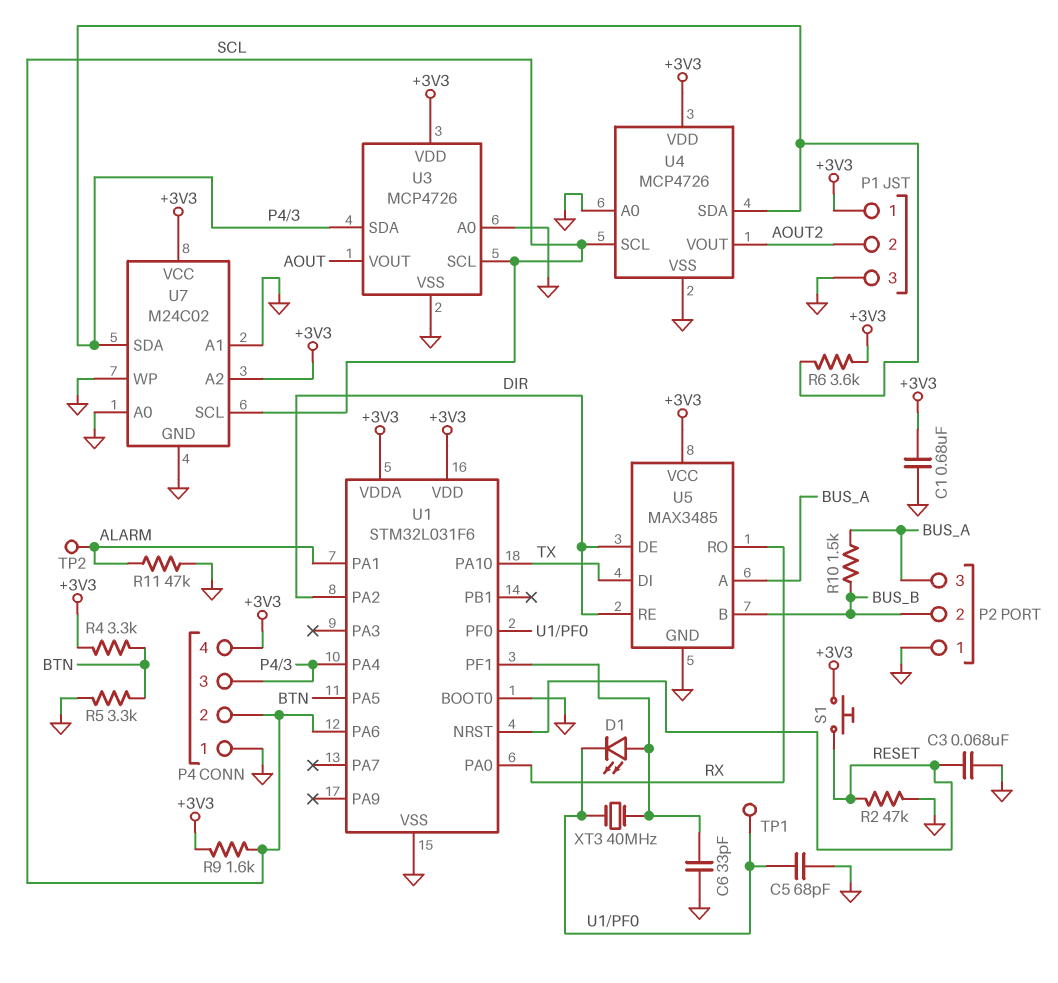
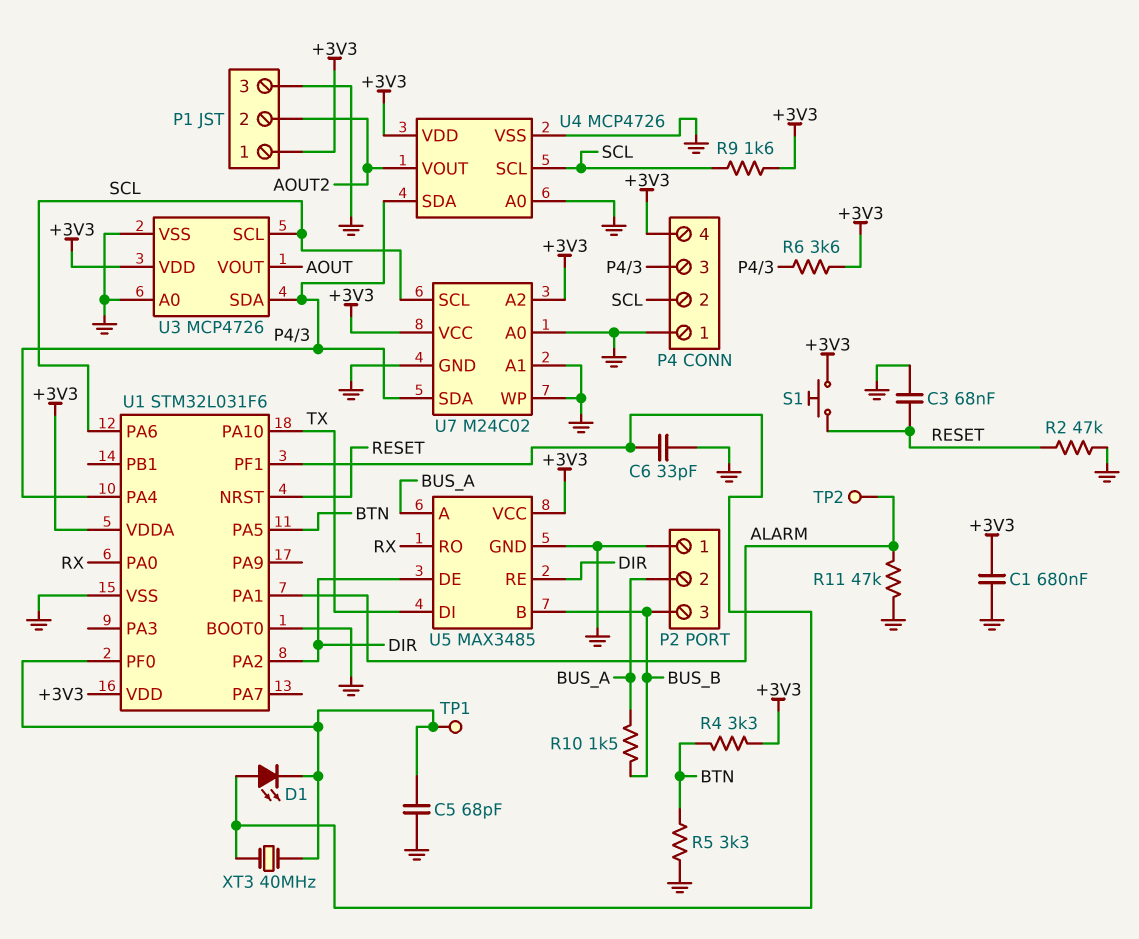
P2 pin 2: BUS_B -> BUS_A
P2 pin 3: BUS_A -> BUS_B

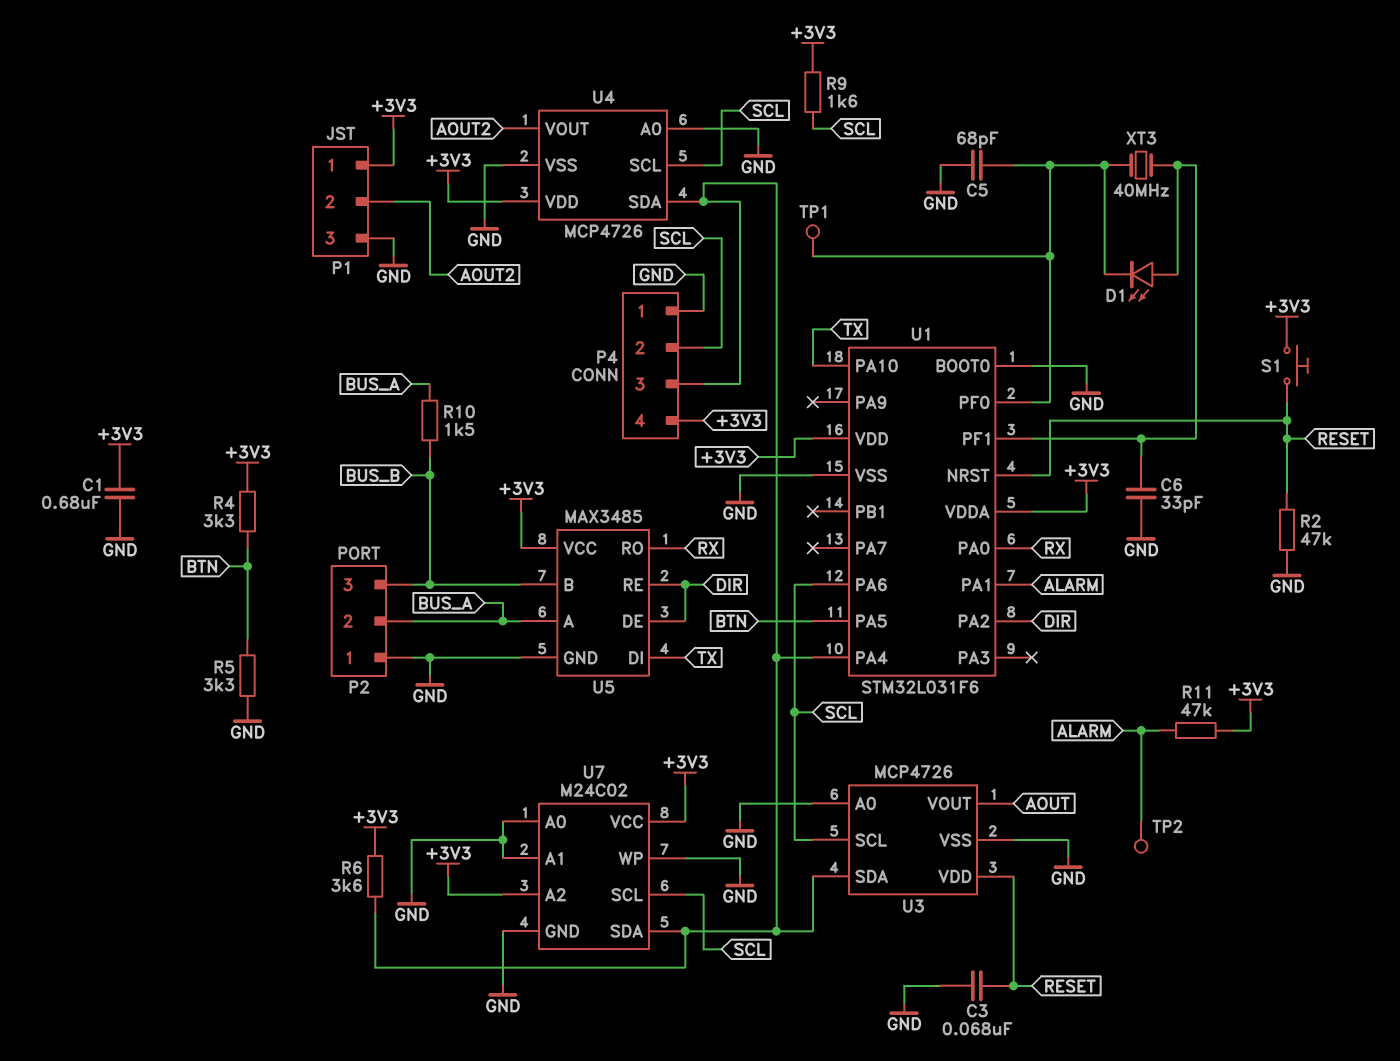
R11: 47k (ALARM, GND) -> 47k (+3V3, ALARM)
U3 pin VDD: +3V3 -> RESET

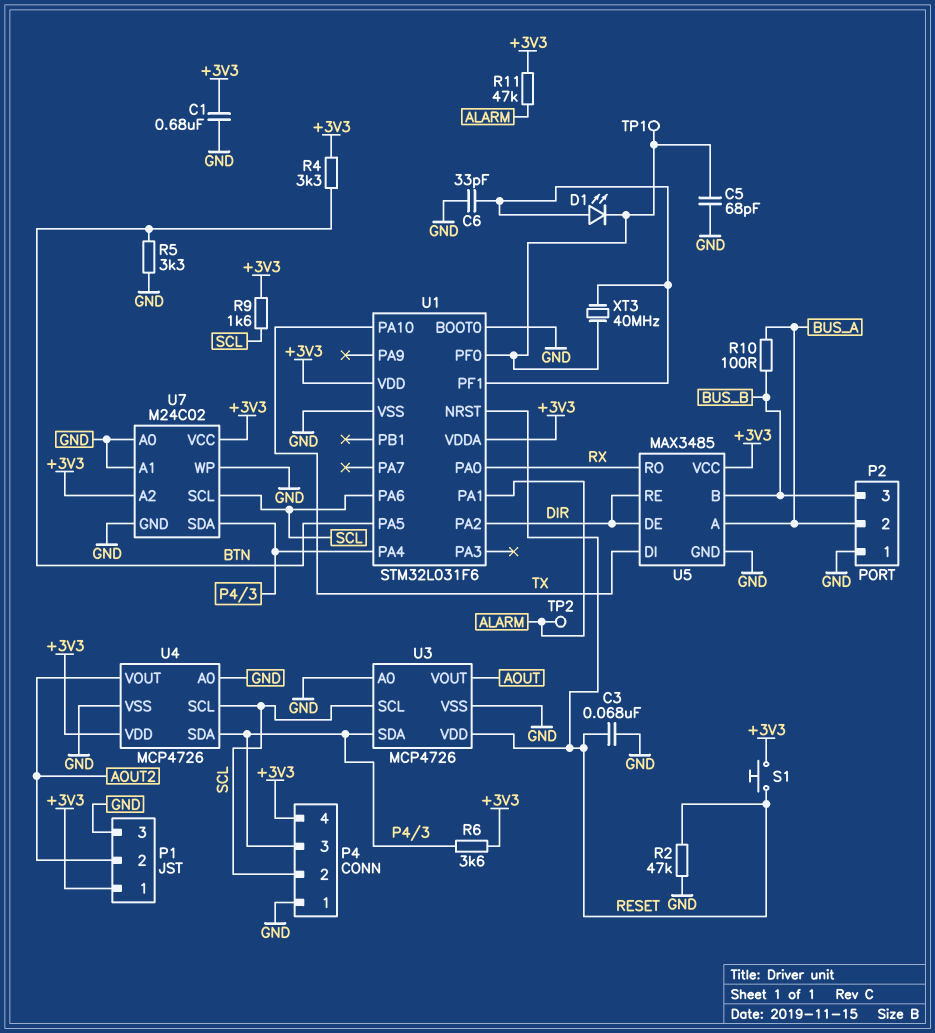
R10: 1.5k (BUS_A, BUS_B) -> 100 (BUS_A, BUS_B)

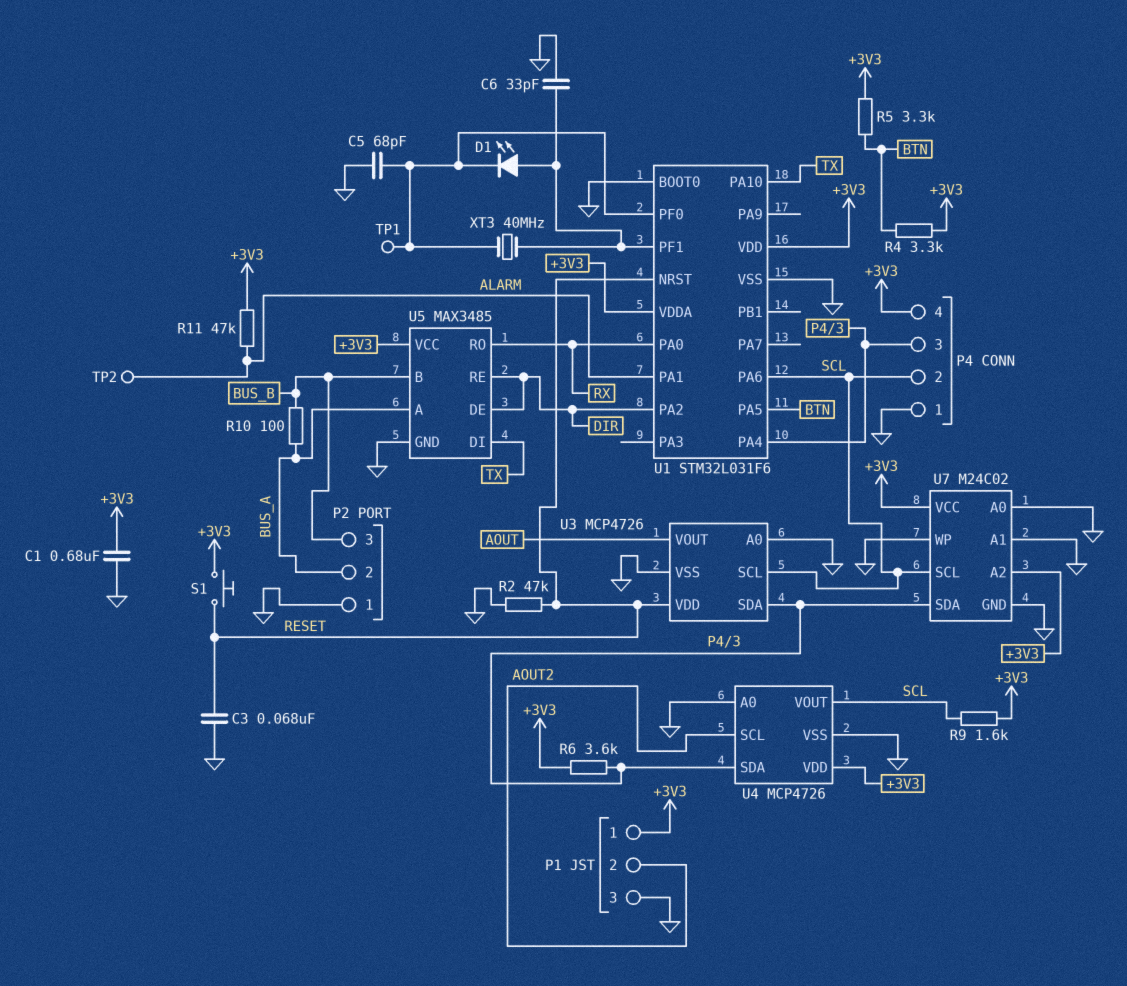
R5: 3.3k (BTN, GND) -> 3.3k (+3V3, BTN)
U4 pin SCL: SCL -> AOUT2
U4 pin VOUT: AOUT2 -> SCL

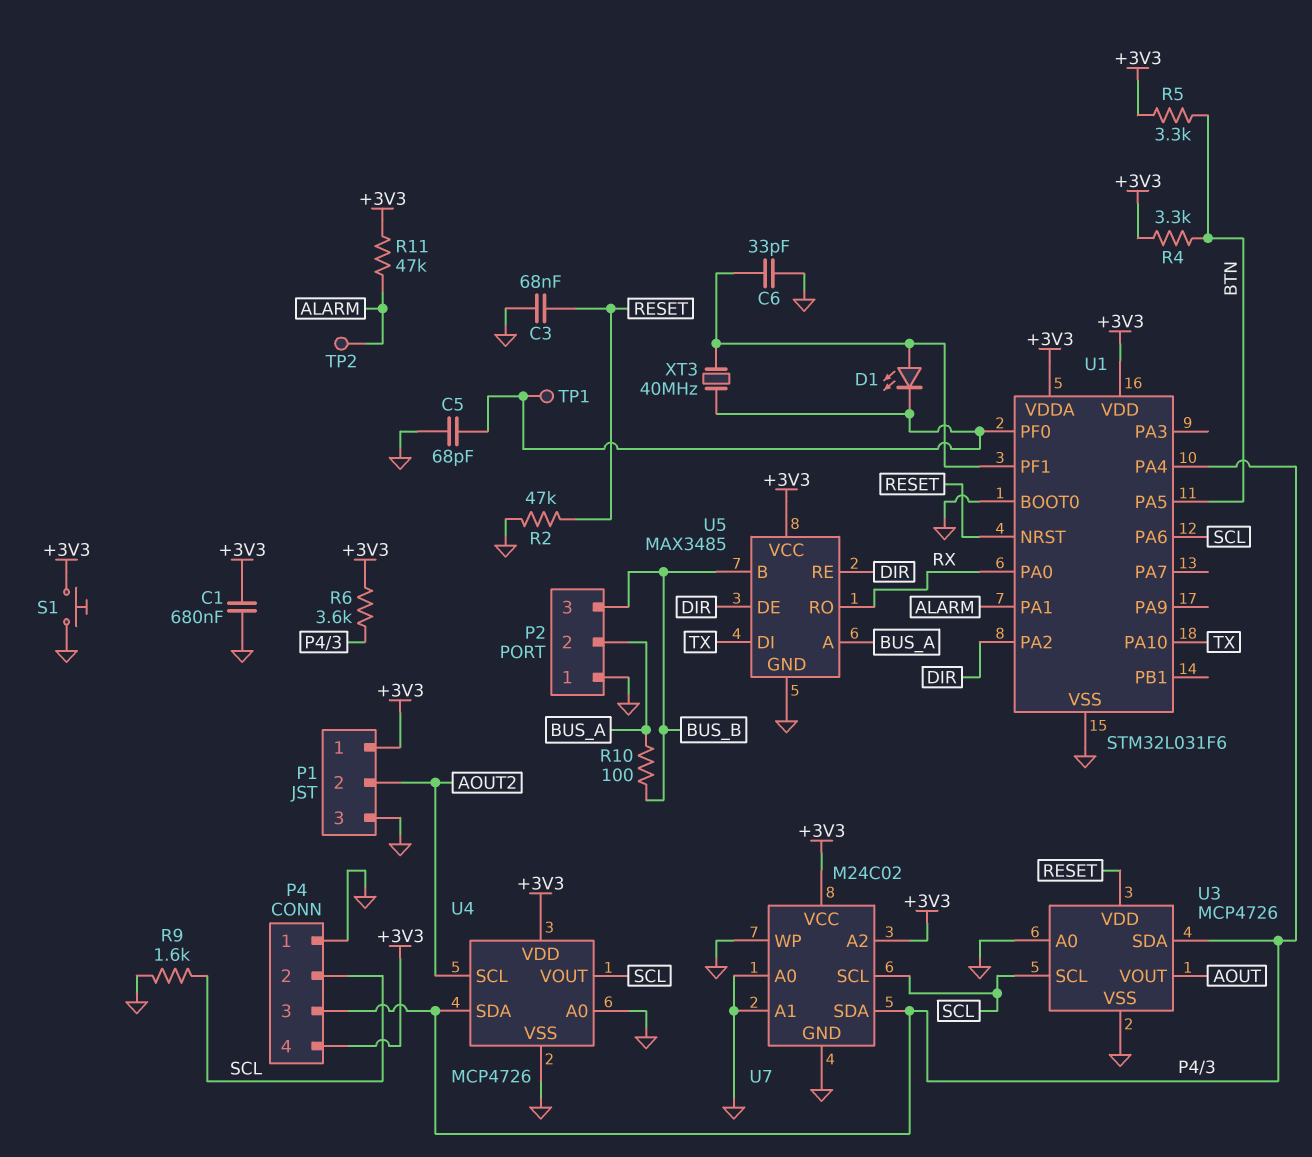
R9: 1.6k (+3V3, SCL) -> 1.6k (GND, SCL)
S1: button (+3V3, RESET) -> button (+3V3, GND)

